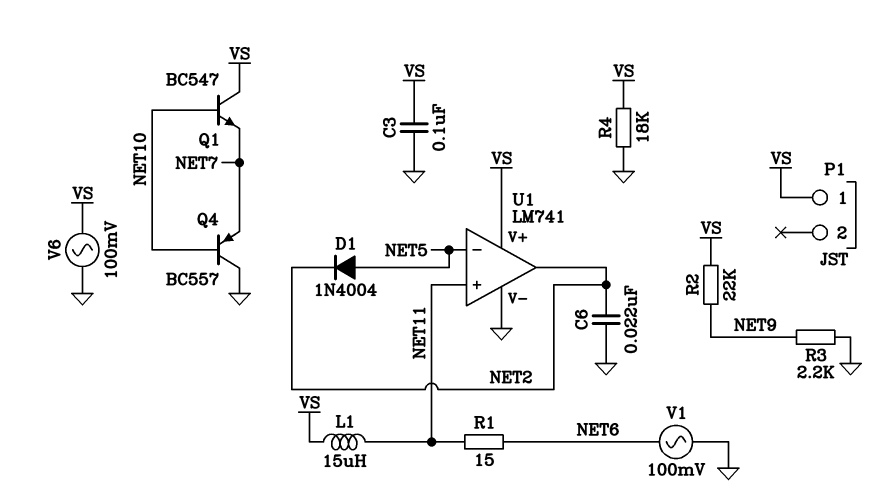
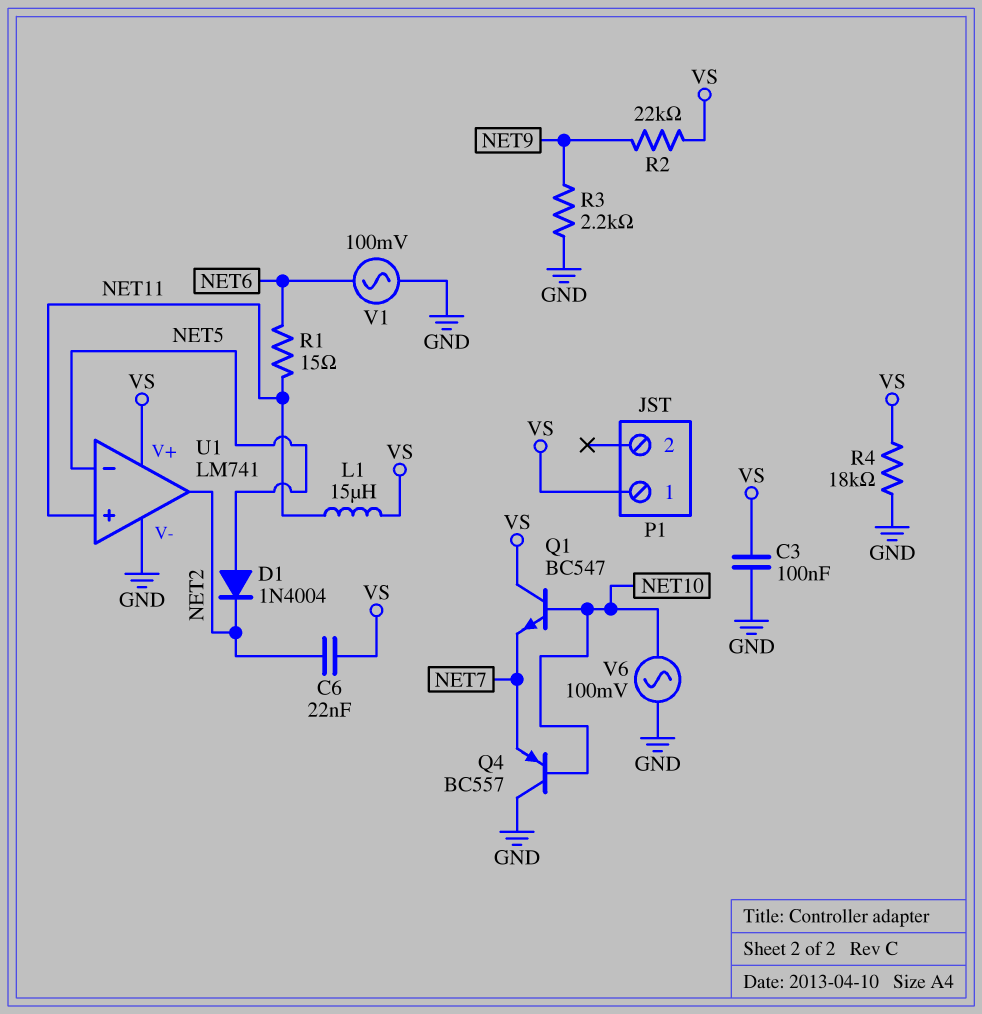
C6: 22nF (GND, NET2) -> 22nF (NET2, VS)
V6: AC 100mV (GND, VS) -> AC 100mV (GND, NET10)

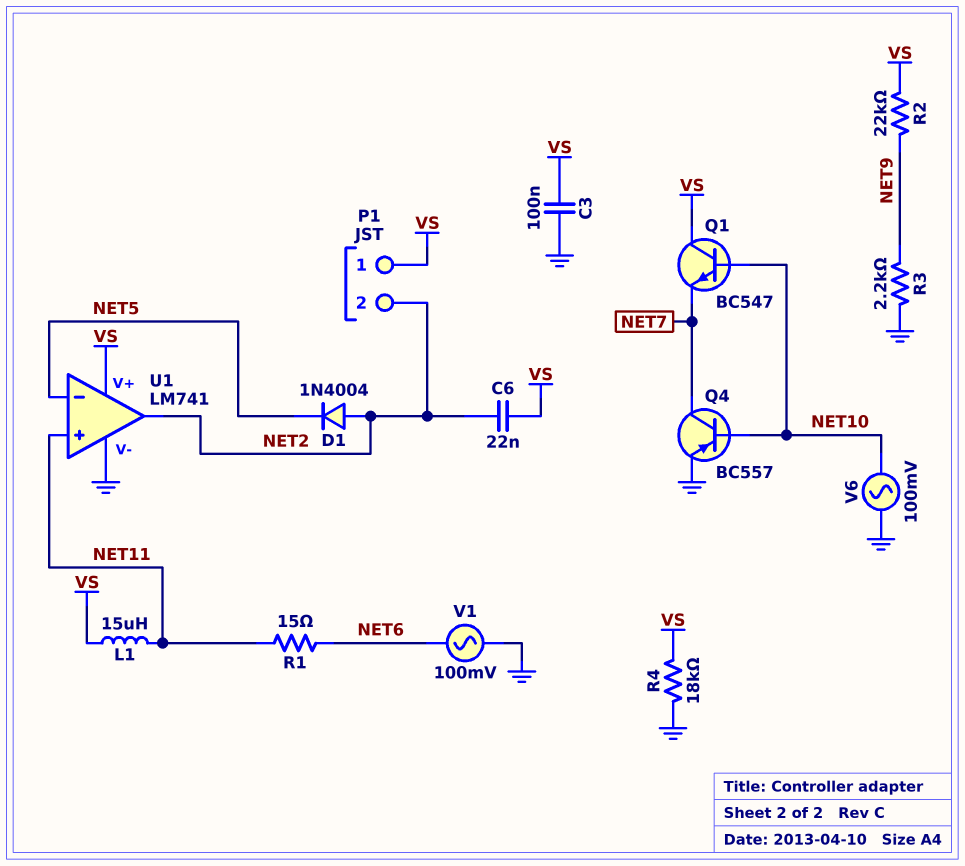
D1: diode 1N4004 (A NET5, K NET2) -> diode 1N4004 (A NET2, K NET5)
P1 pin 2: none -> NET2
Q4: PNP BC557 (B NET10, C GND, E NET7) -> PNP BC557 (B NET10, C NET7, E GND)

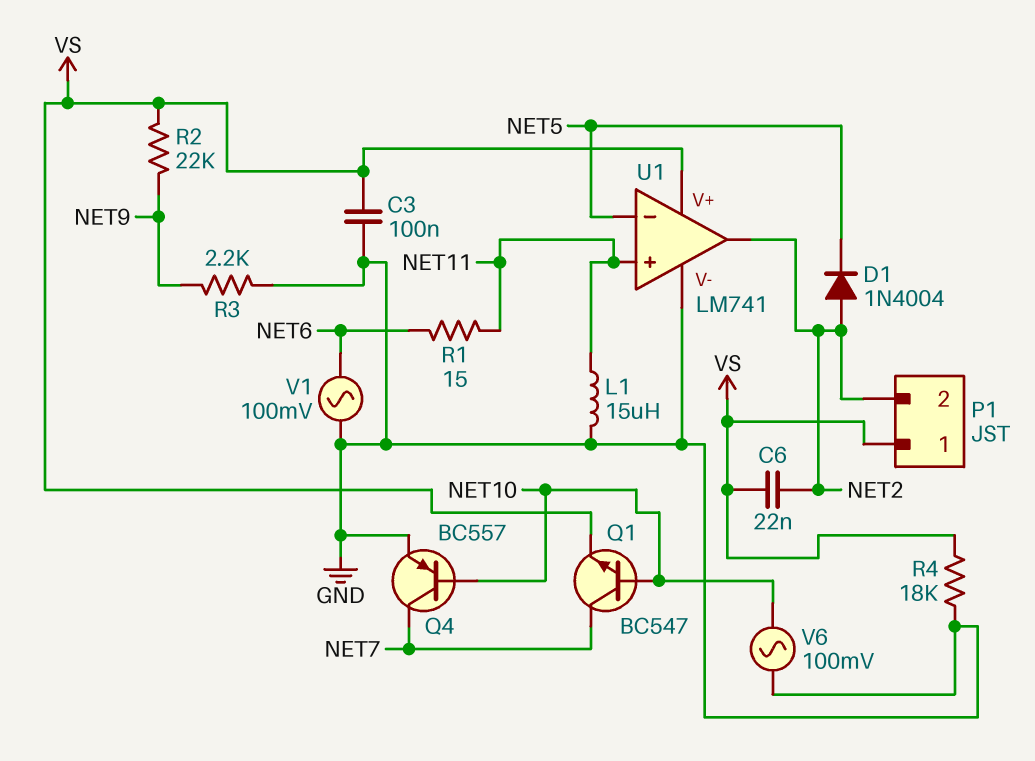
L1: 15uH (NET11, VS) -> 15uH (GND, NET11)
Q1: NPN BC547 (B NET10, C VS, E NET7) -> NPN BC547 (B NET10, C NET7, E VS)

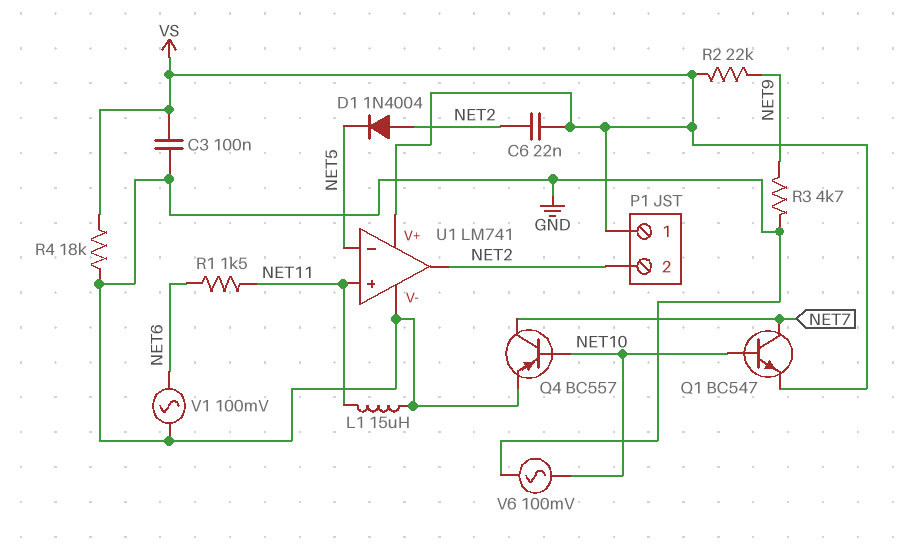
R1: 15 (NET6, NET11) -> 1.5k (NET6, NET11)
R3: 2.2k (GND, NET9) -> 4.7k (GND, NET9)

